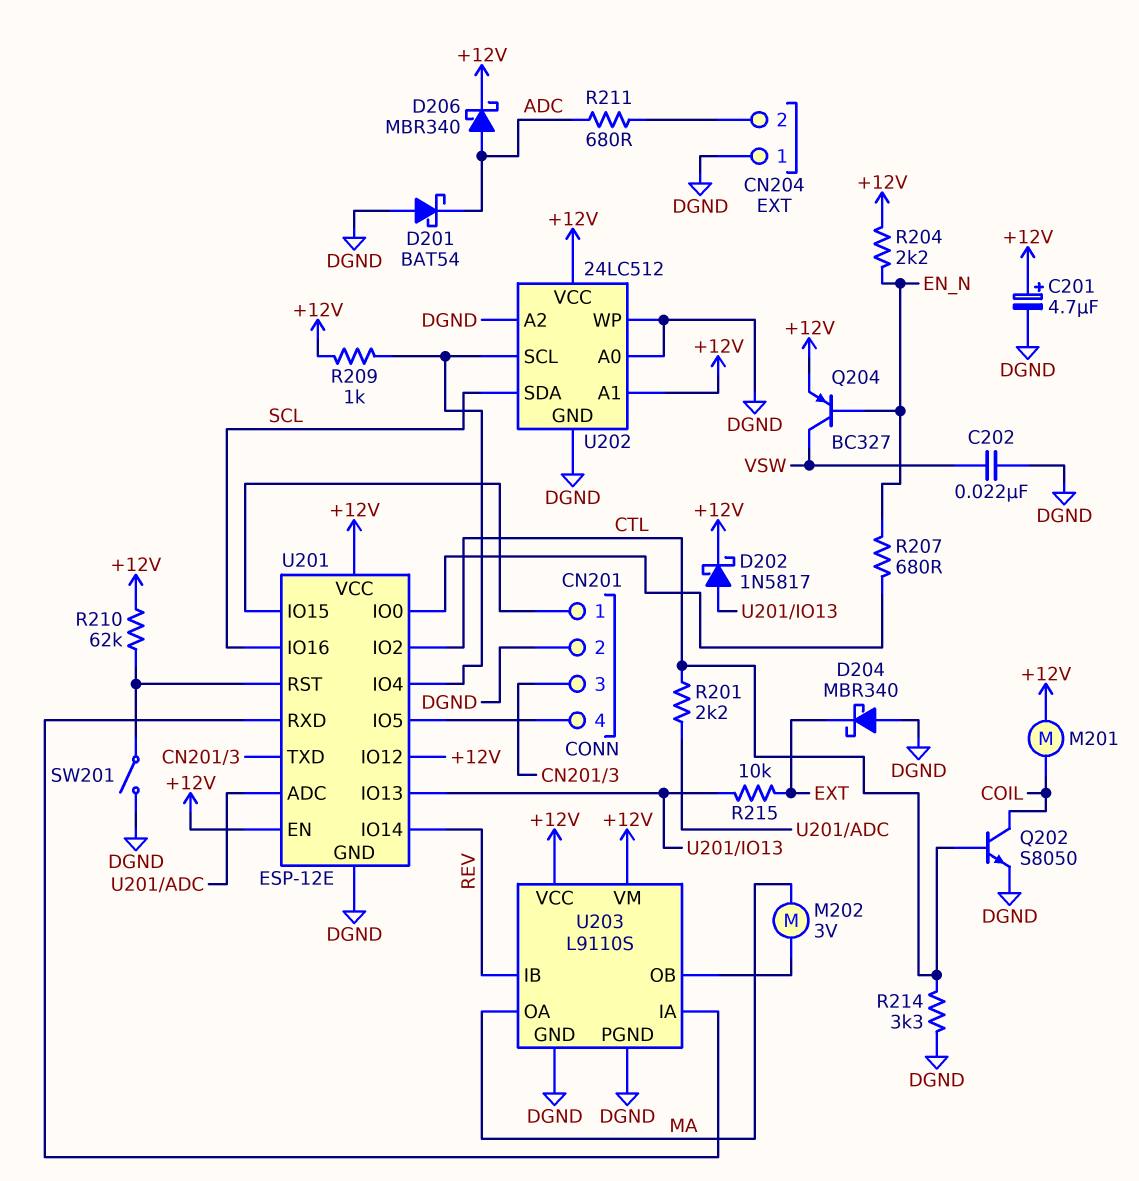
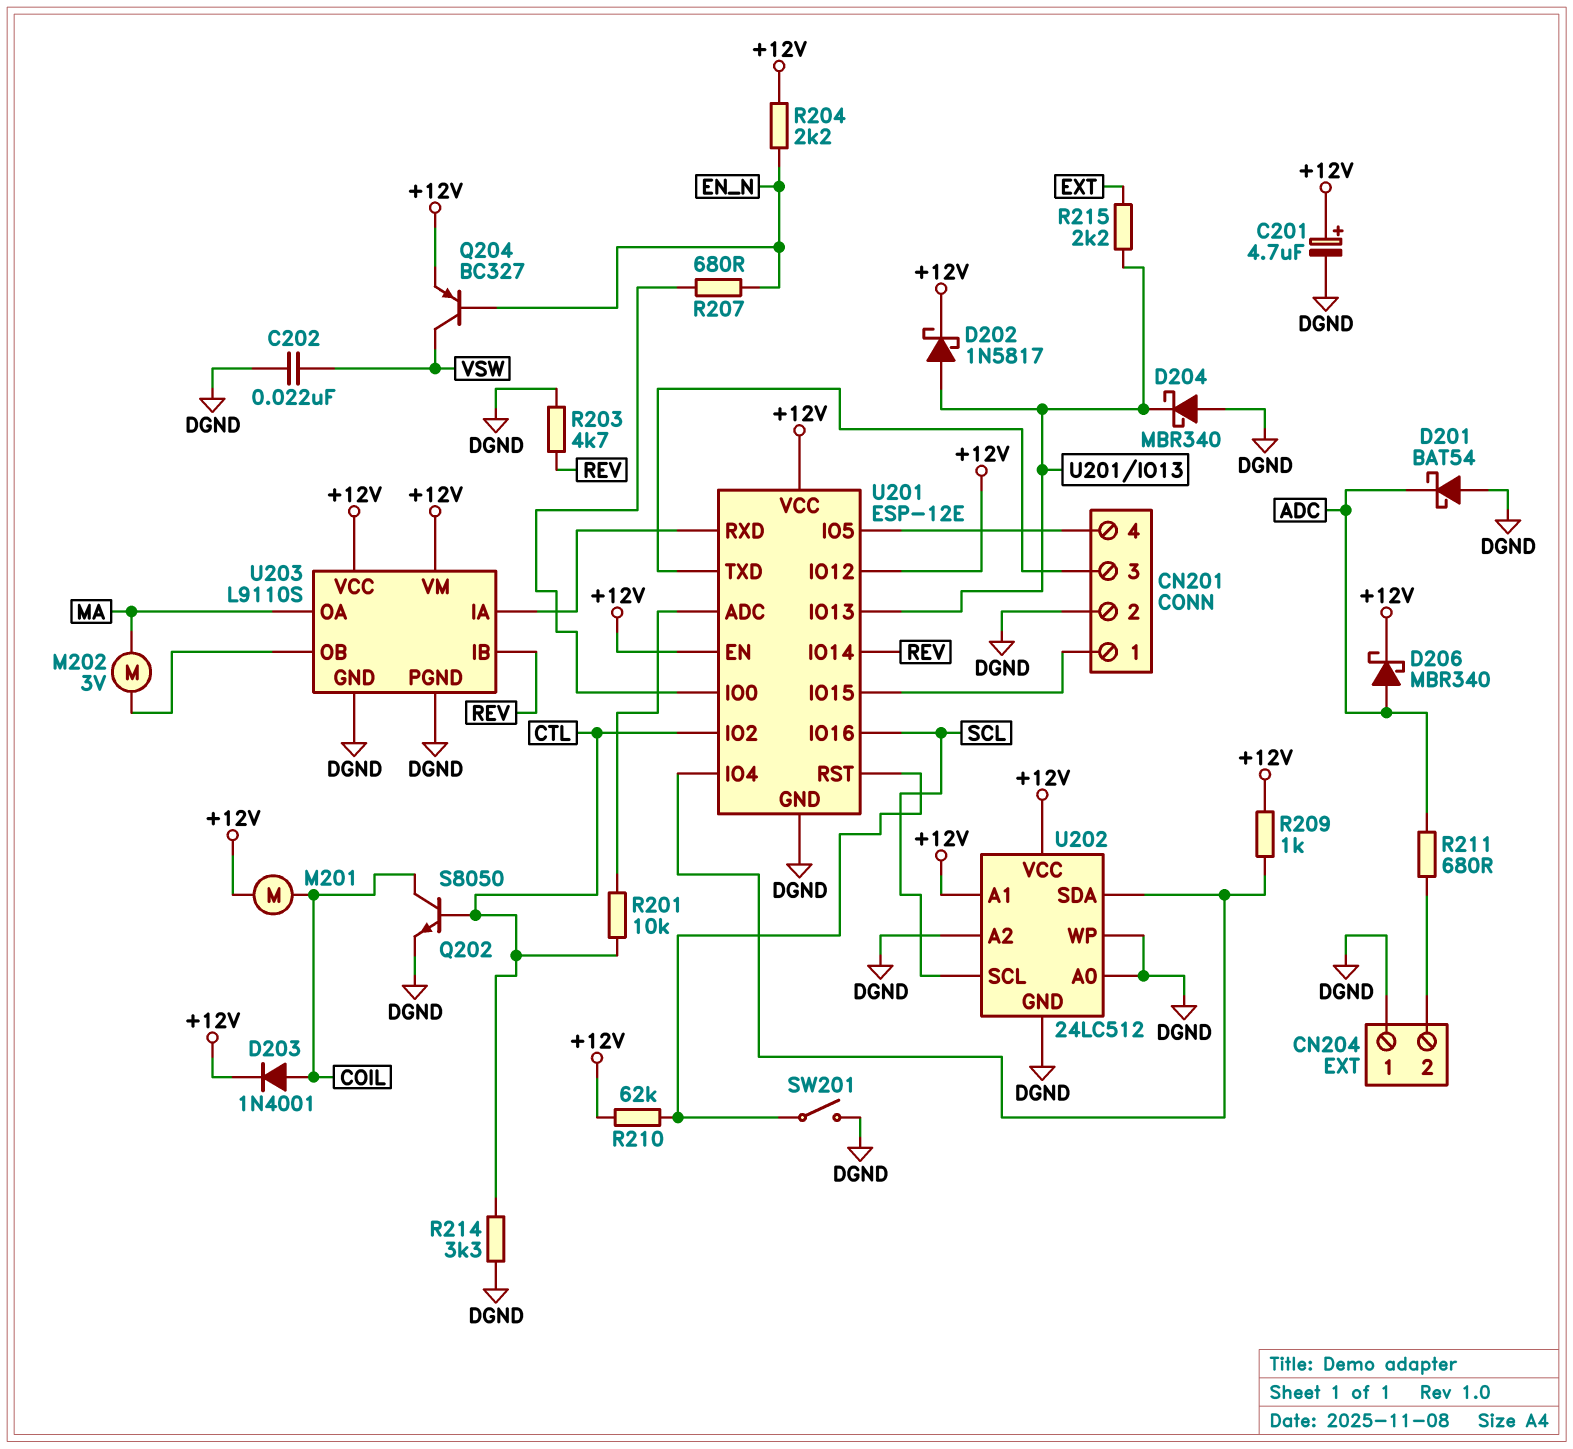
D203: none -> diode 1N4001 (A COIL, K +12V)
D204: schottky MBR340 (A DGND, K EXT) -> schottky MBR340 (A DGND, K U201/IO13)
R201: 2.2k (CTL, U201/ADC) -> 10k (CTL, U201/ADC)
R203: none -> 4.7k (DGND, REV)
R215: 10k (EXT, U201/IO13) -> 2.2k (EXT, U201/IO13)
U202 pin SCL: U201/IO4 -> SCL
U202 pin SDA: SCL -> U201/IO4

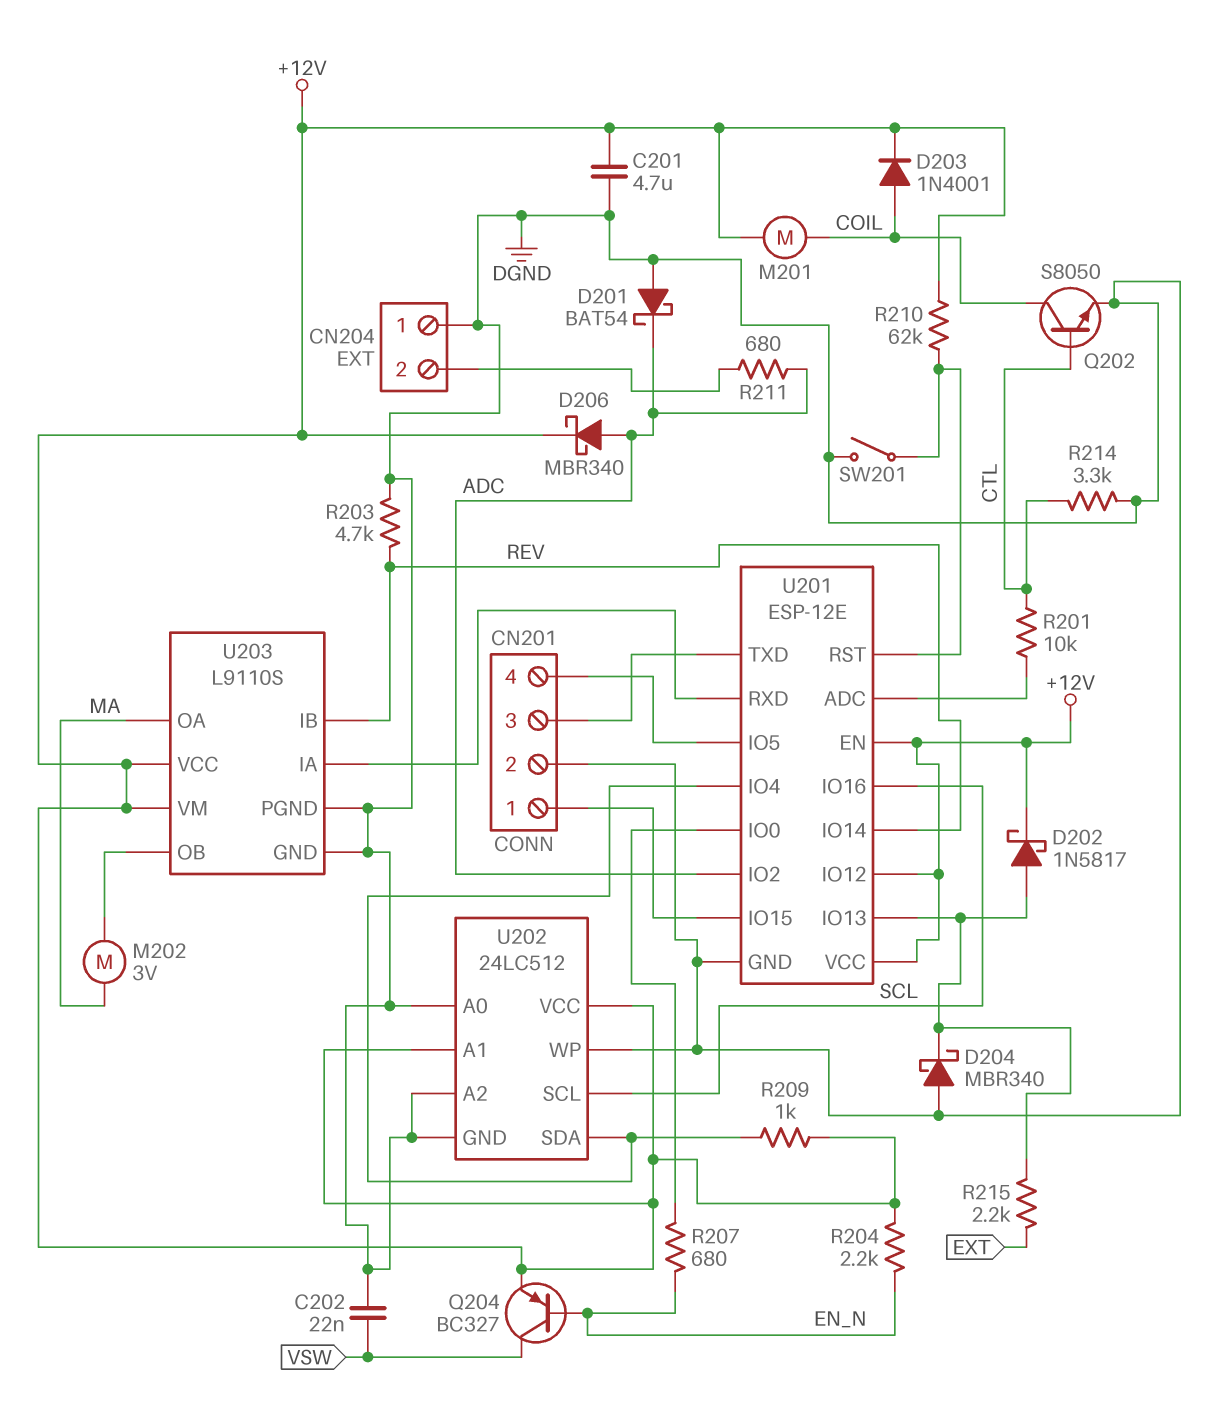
C201: 4.7uF (plus +12V, minus DGND) -> 4.7uF (+12V, DGND)
U201 pin IO2: CTL -> ADC

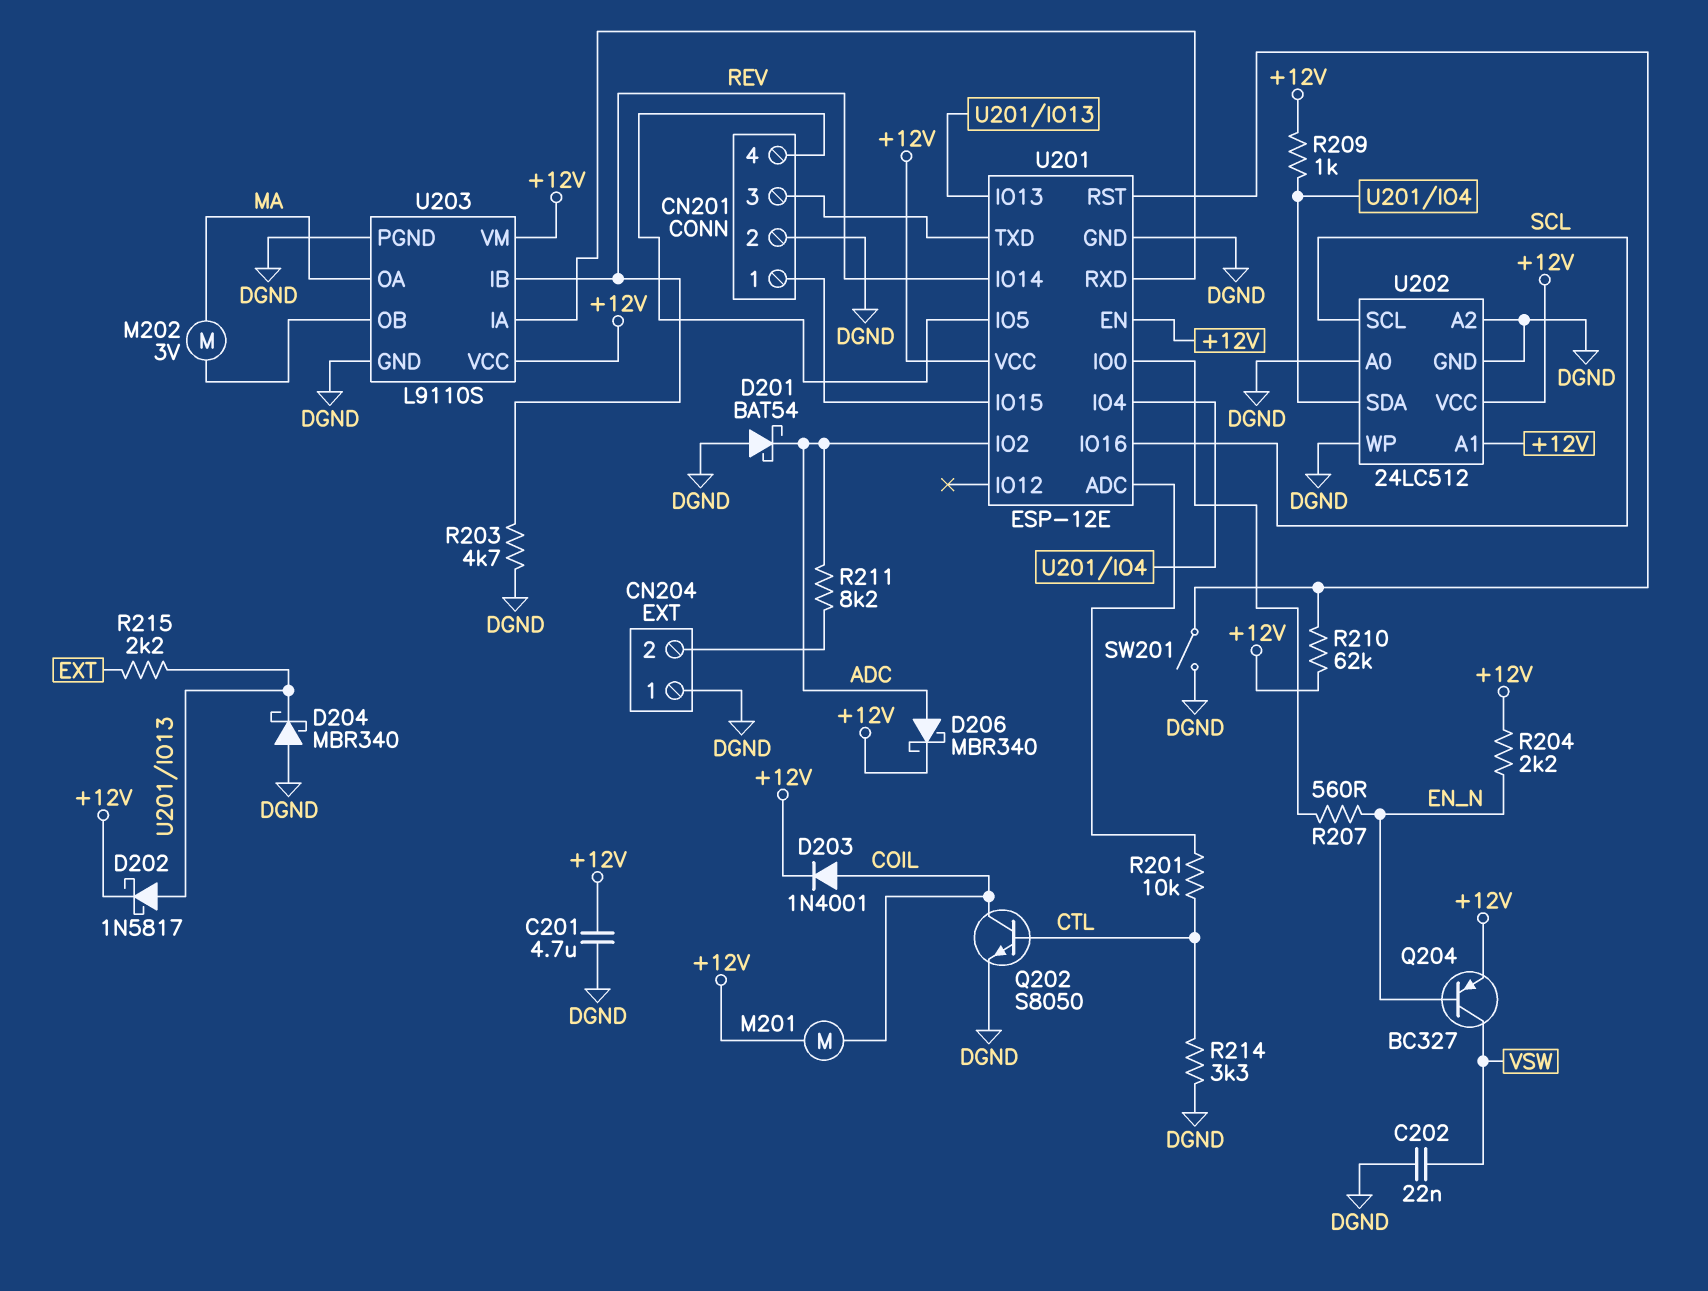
R207: 680 (EN_N, U201/IO0) -> 560 (EN_N, U201/IO0)
R211: 680 (ADC, CN204/2) -> 8.2k (ADC, CN204/2)
U201 pin IO12: +12V -> none

